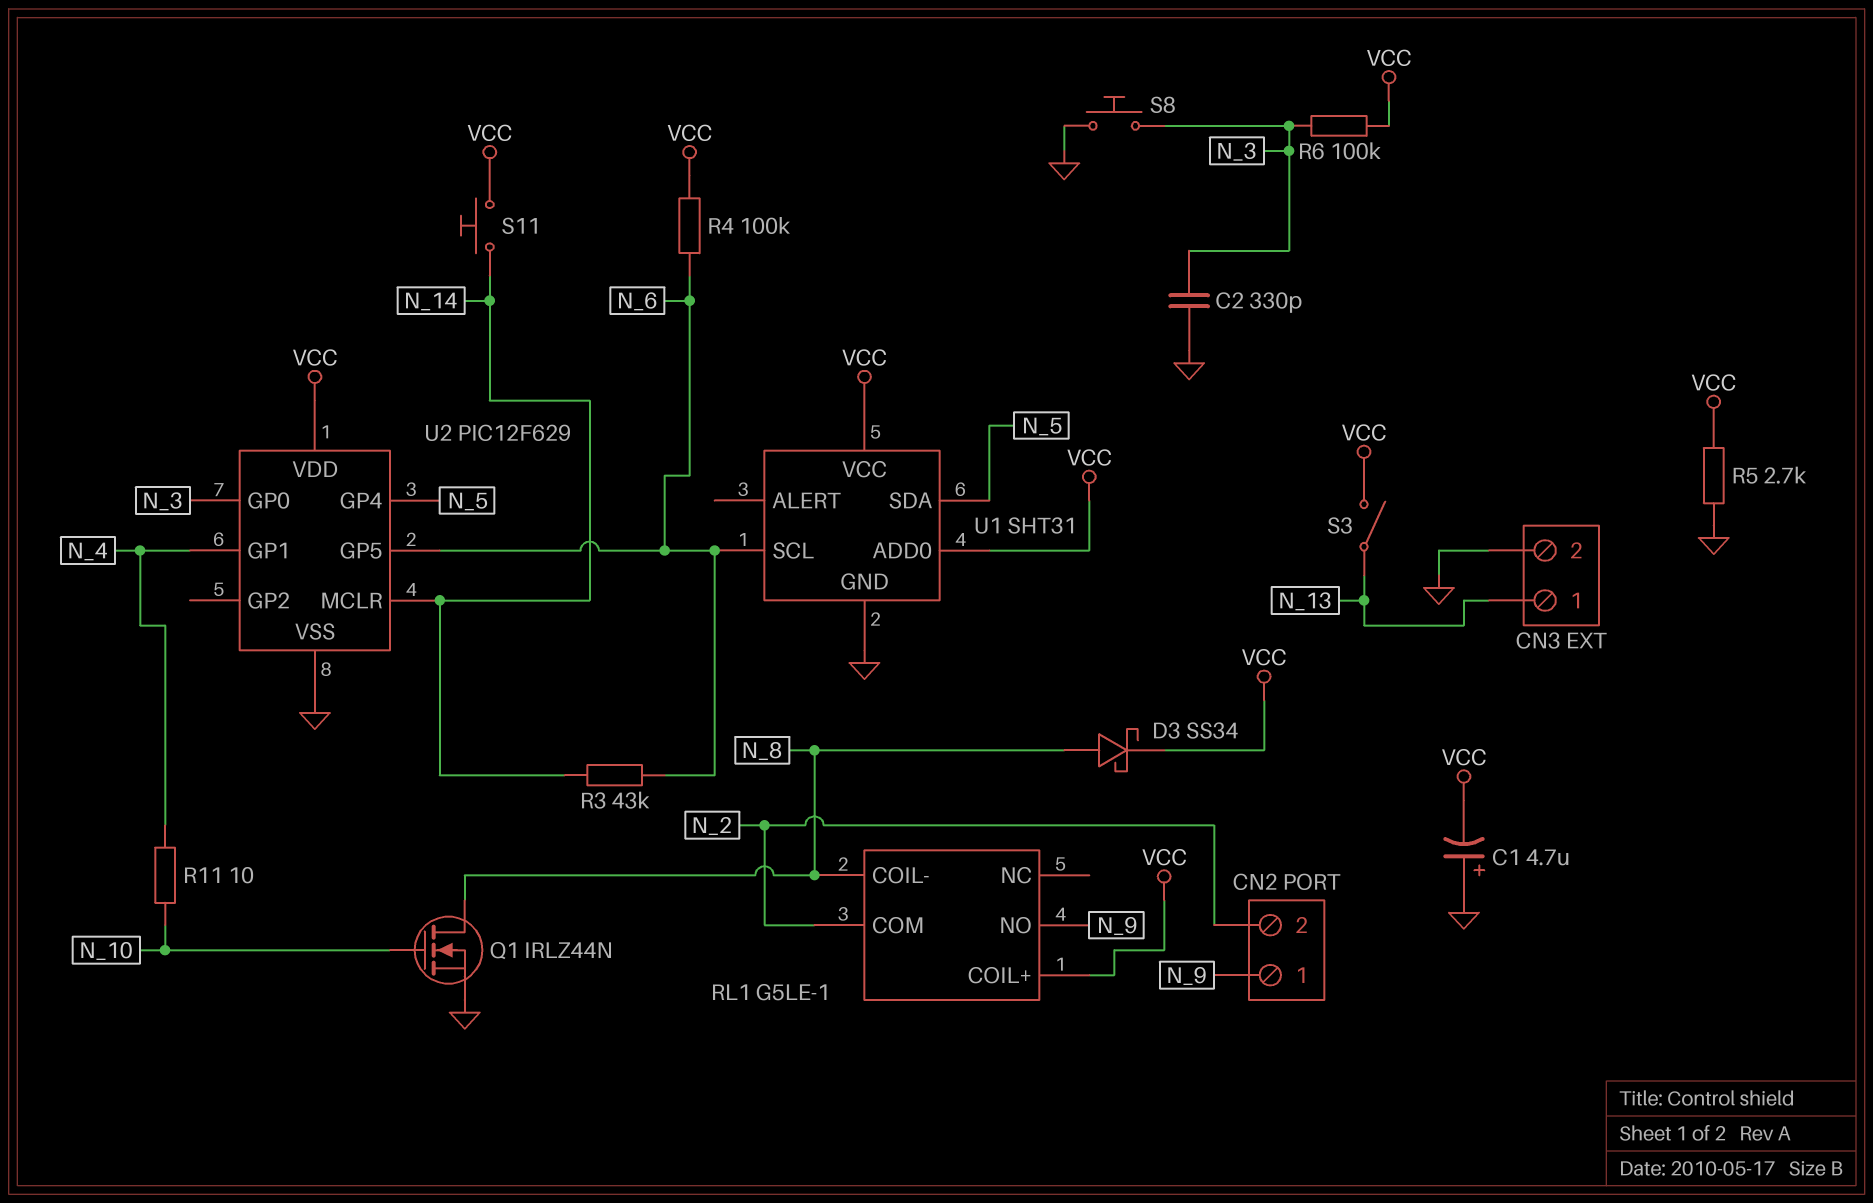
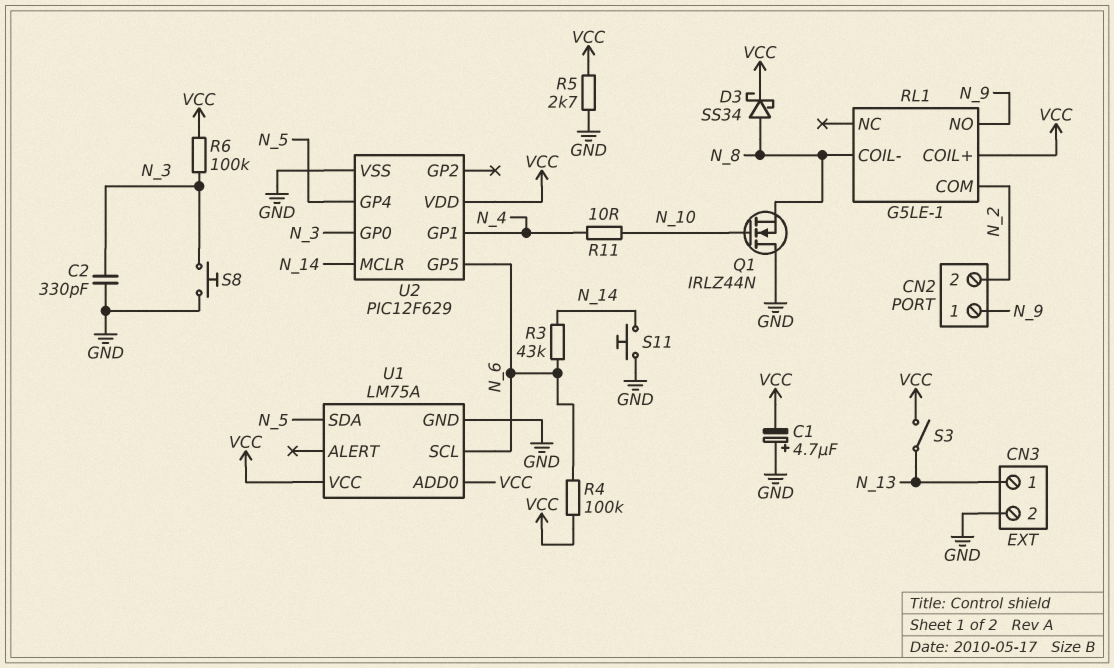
Q1: NMOS IRLZ44N (G N_10, D N_8, S GND) -> NMOS IRLZ44N (G N_10, D GND, S N_8)
S11: button (N_14, VCC) -> button (GND, N_14)
U1: SHT31 -> LM75A

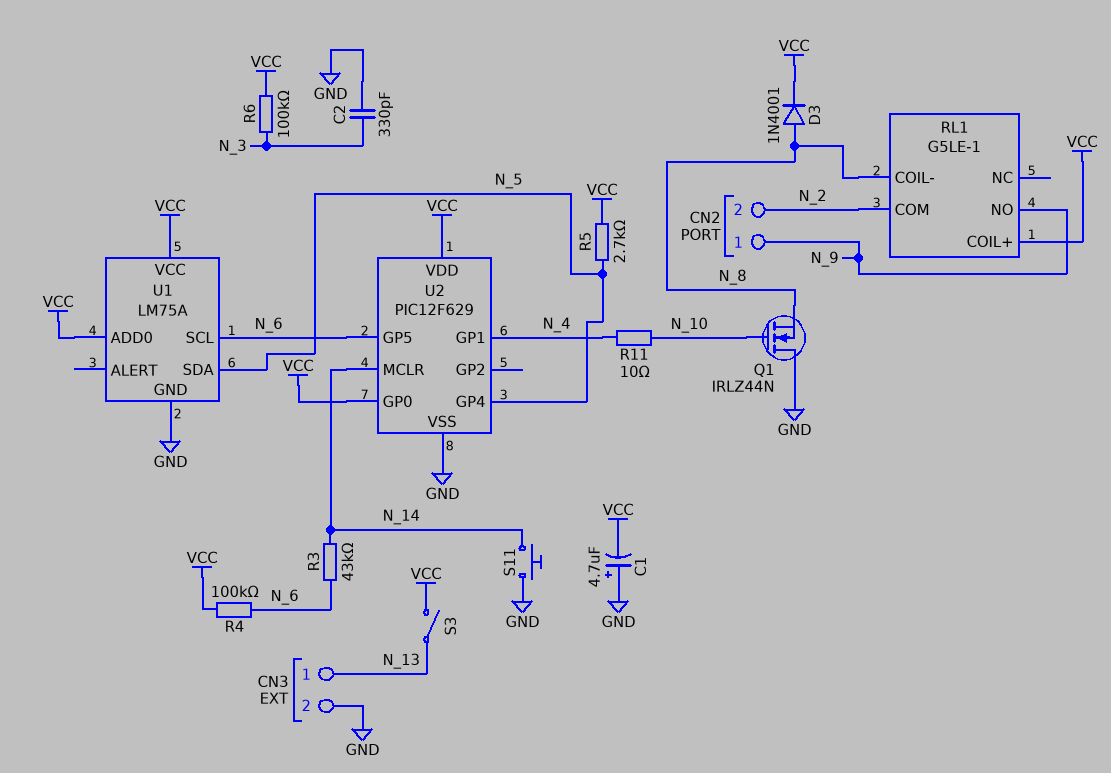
D3: schottky SS34 (A N_8, K VCC) -> diode 1N4001 (A N_8, K VCC)
R5: 2.7k (GND, VCC) -> 2.7k (N_5, VCC)
S8: button (GND, N_3) -> none
U2 pin GP0: N_3 -> VCC

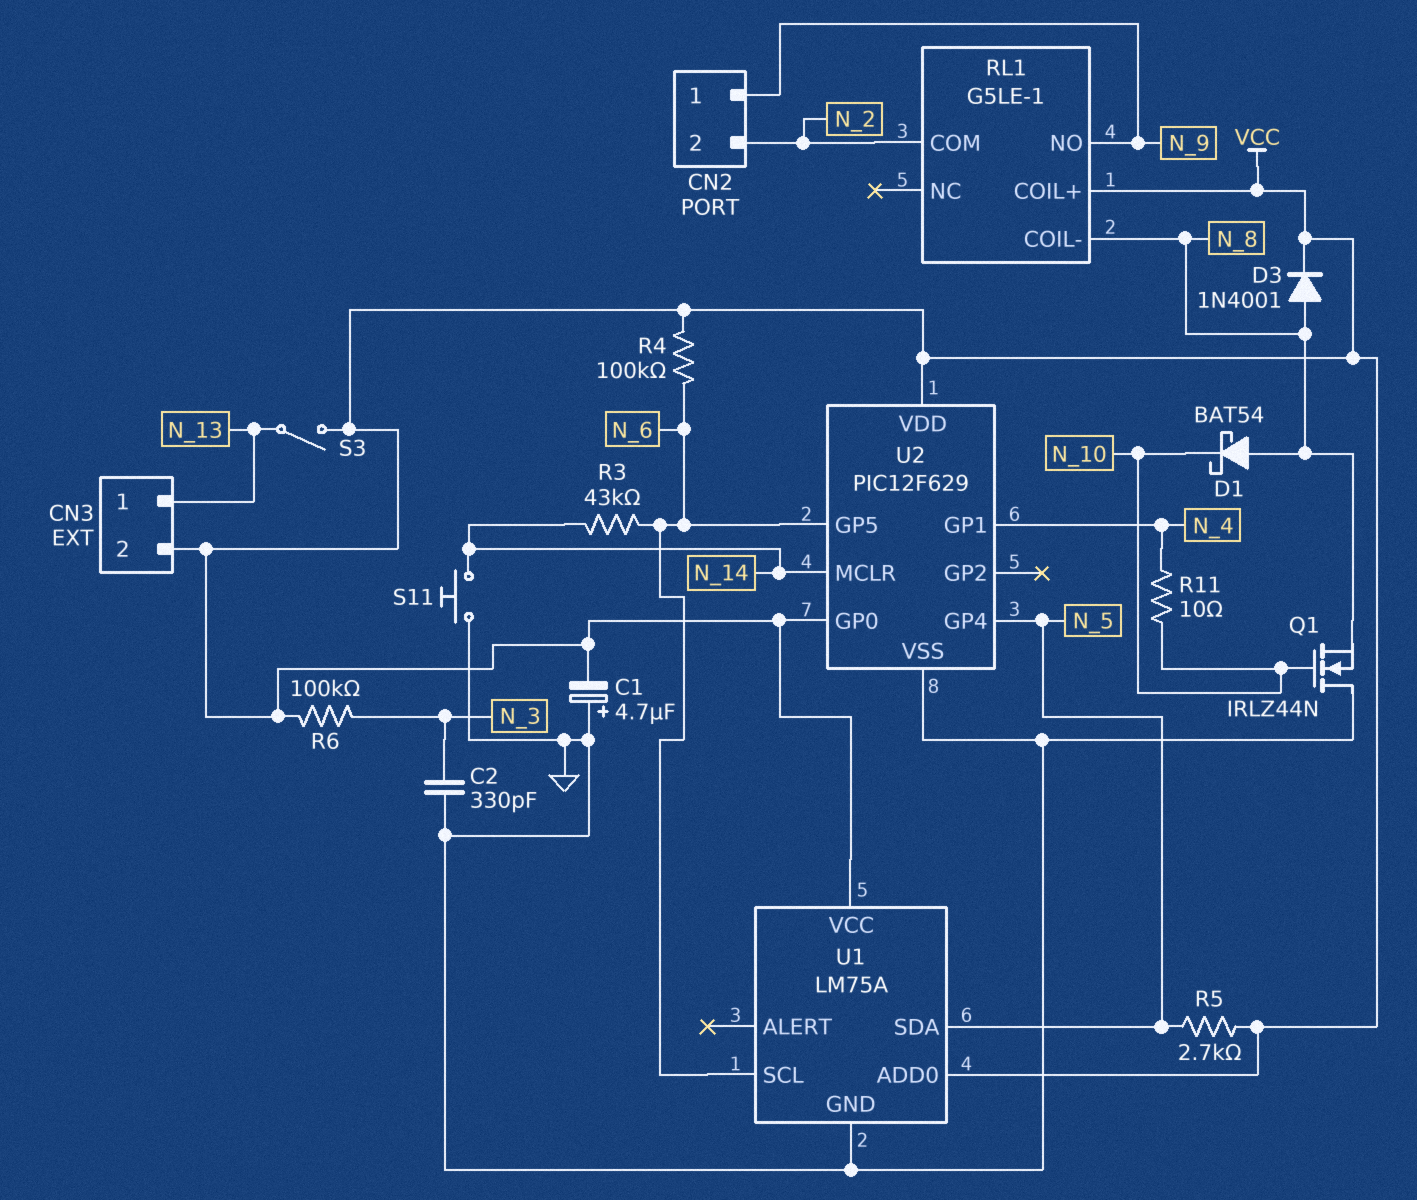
CN3 pin 2: GND -> VCC
D1: none -> schottky BAT54 (A N_8, K N_10)

